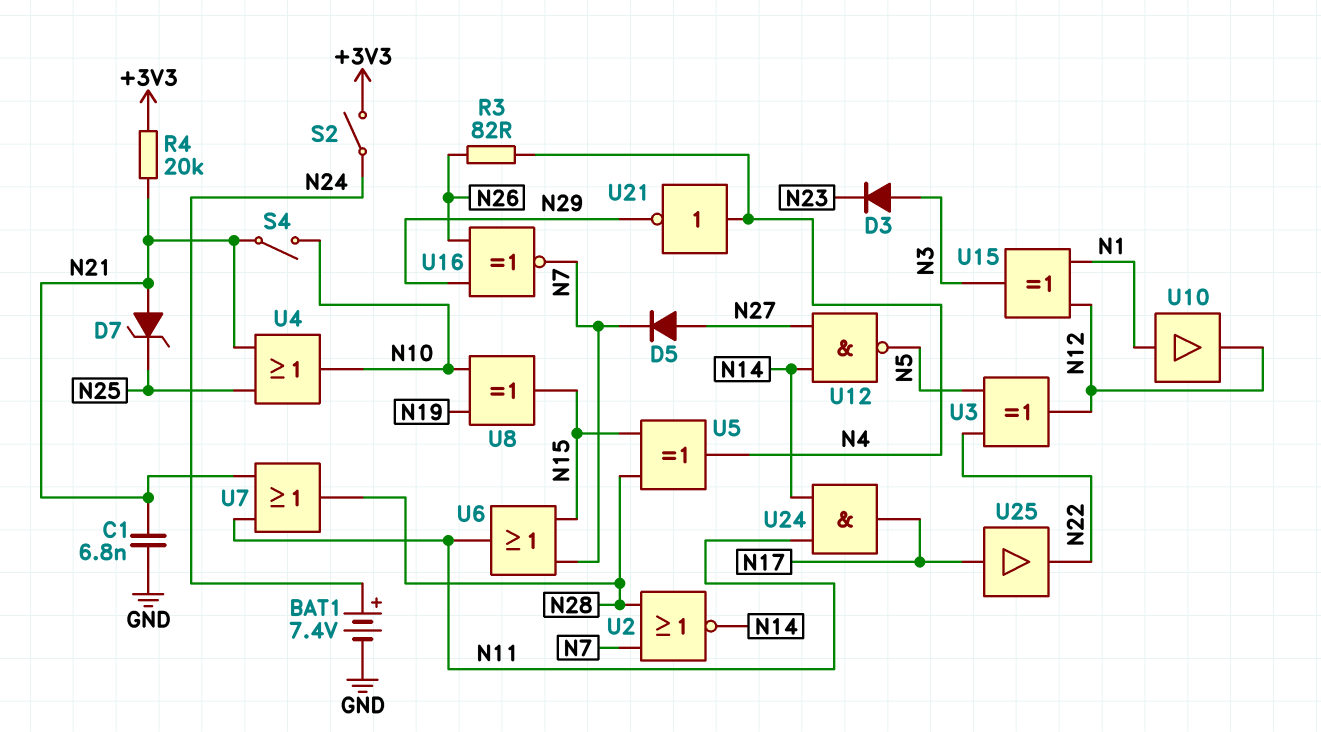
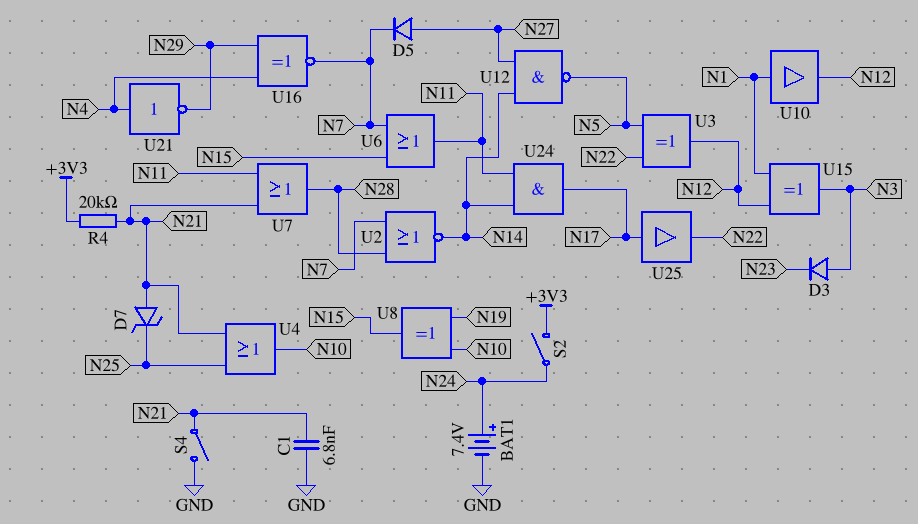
R3: 82 (N4, N26) -> none
S4: switch (N10, N21) -> switch (GND, N21)
U5: XOR (in N15, in N28, out N4) -> none
U16: XNOR (in N26, in N29, out N7) -> XNOR (in N4, in N29, out N7)

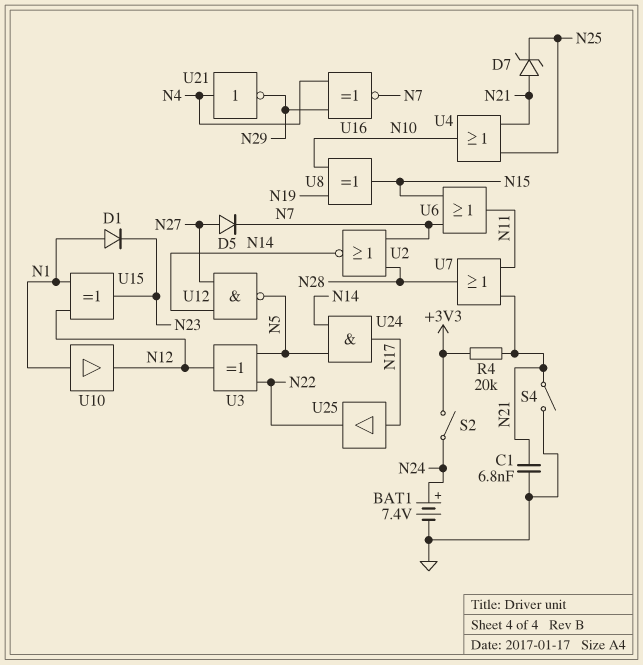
D1: none -> diode (A N1, K N23)
D3: diode (A N3, K N23) -> none
U15: XOR (in N1, in N12, out N3) -> XOR (in N1, in N12, out N23)
U24: AND (in N11, in N14, out N17) -> AND (in N5, in N14, out N17)

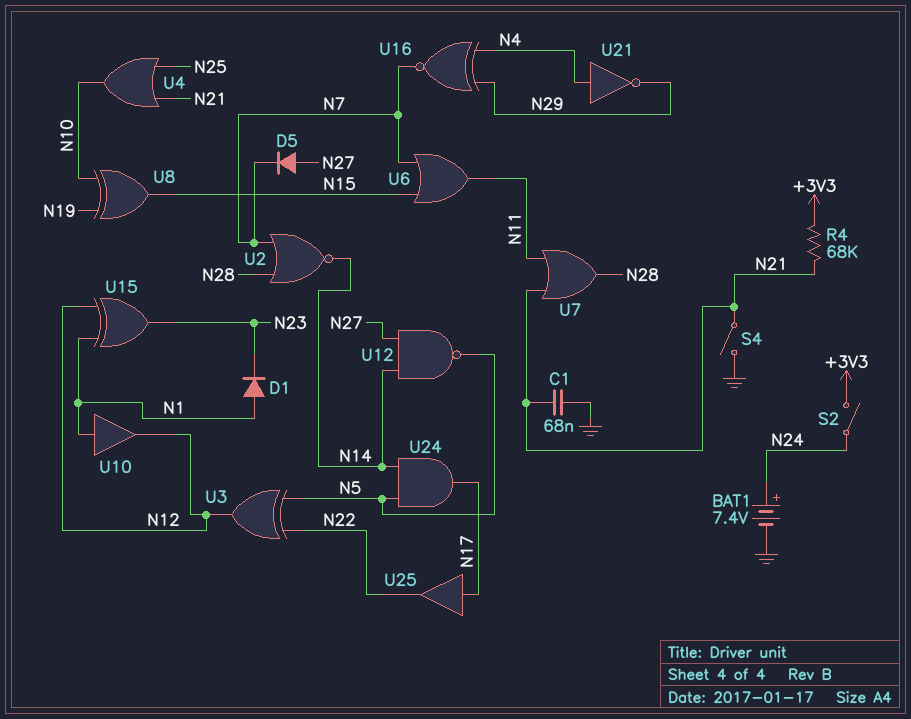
C1: 6.8nF (GND, N21) -> 68nF (GND, N21)
D7: zener (A N21, K N25) -> none
R4: 20k (+3V3, N21) -> 68k (+3V3, N21)

